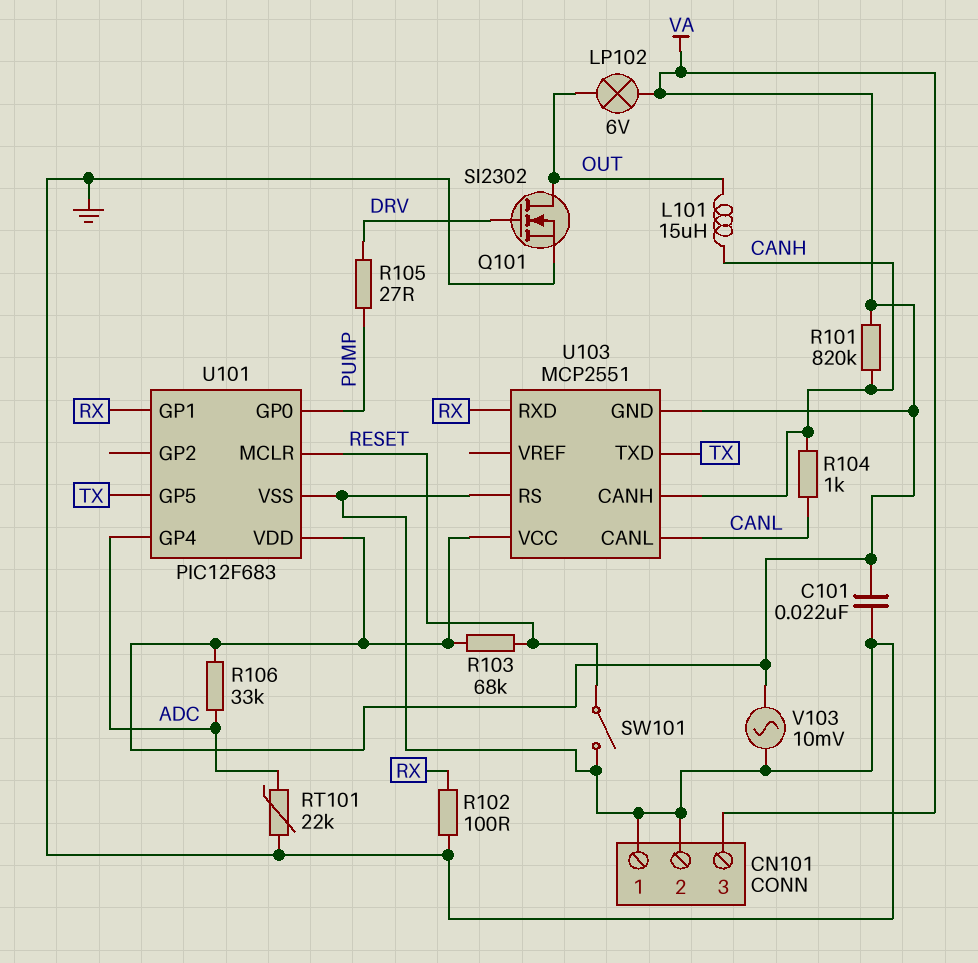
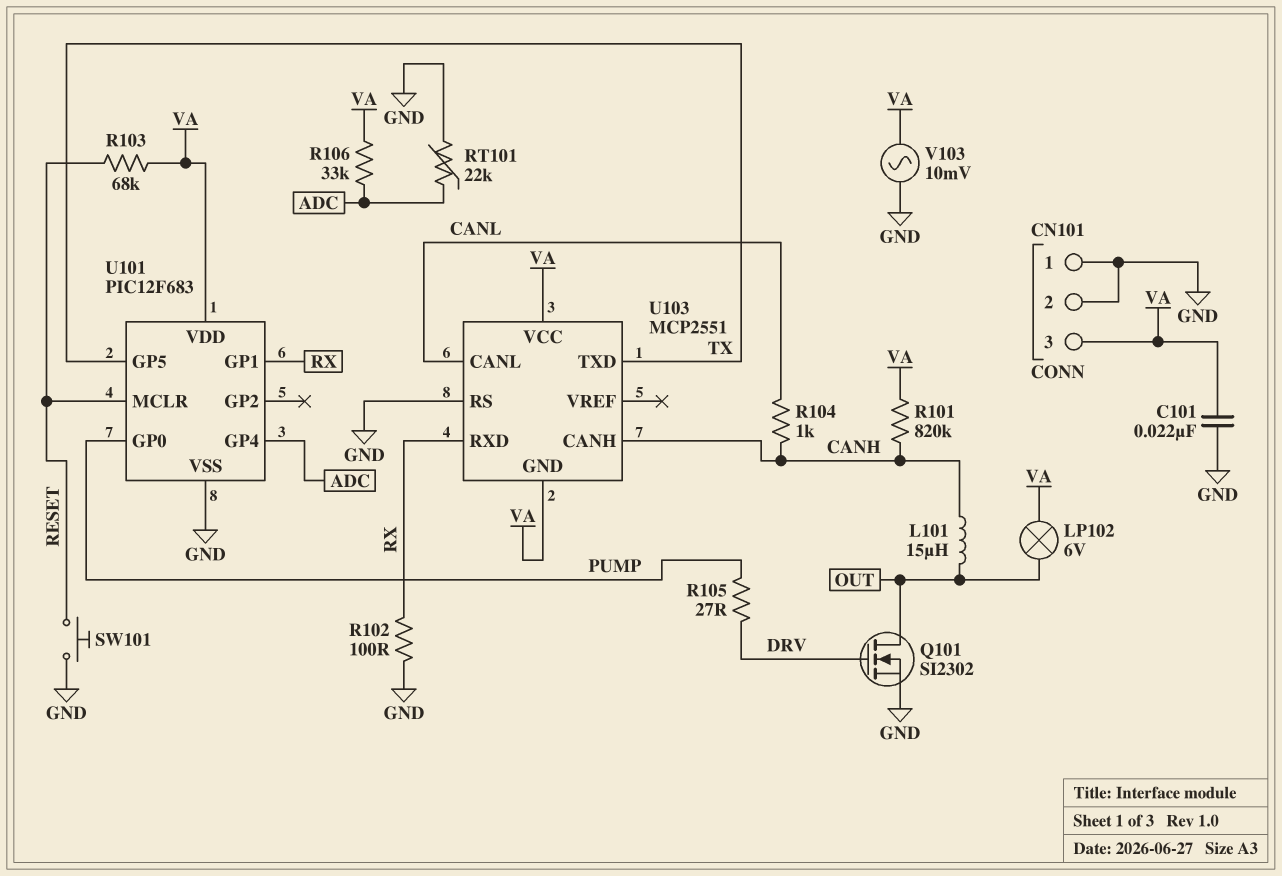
SW101: switch (GND, RESET) -> button (GND, RESET)

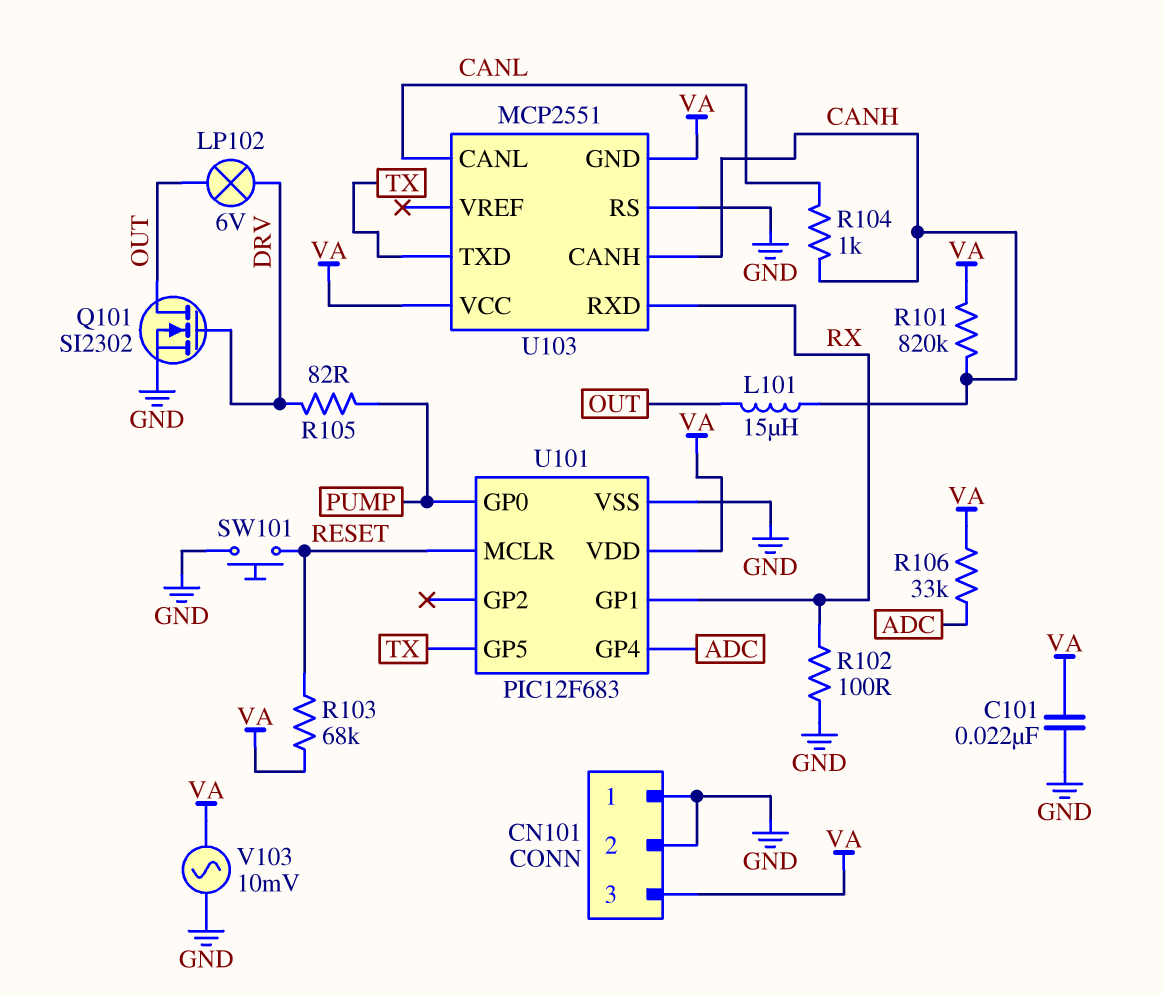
LP102: lamp 6V (OUT, VA) -> lamp 6V (DRV, OUT)
R105: 27 (DRV, PUMP) -> 82 (DRV, PUMP)
RT101: 22k (ADC, GND) -> none

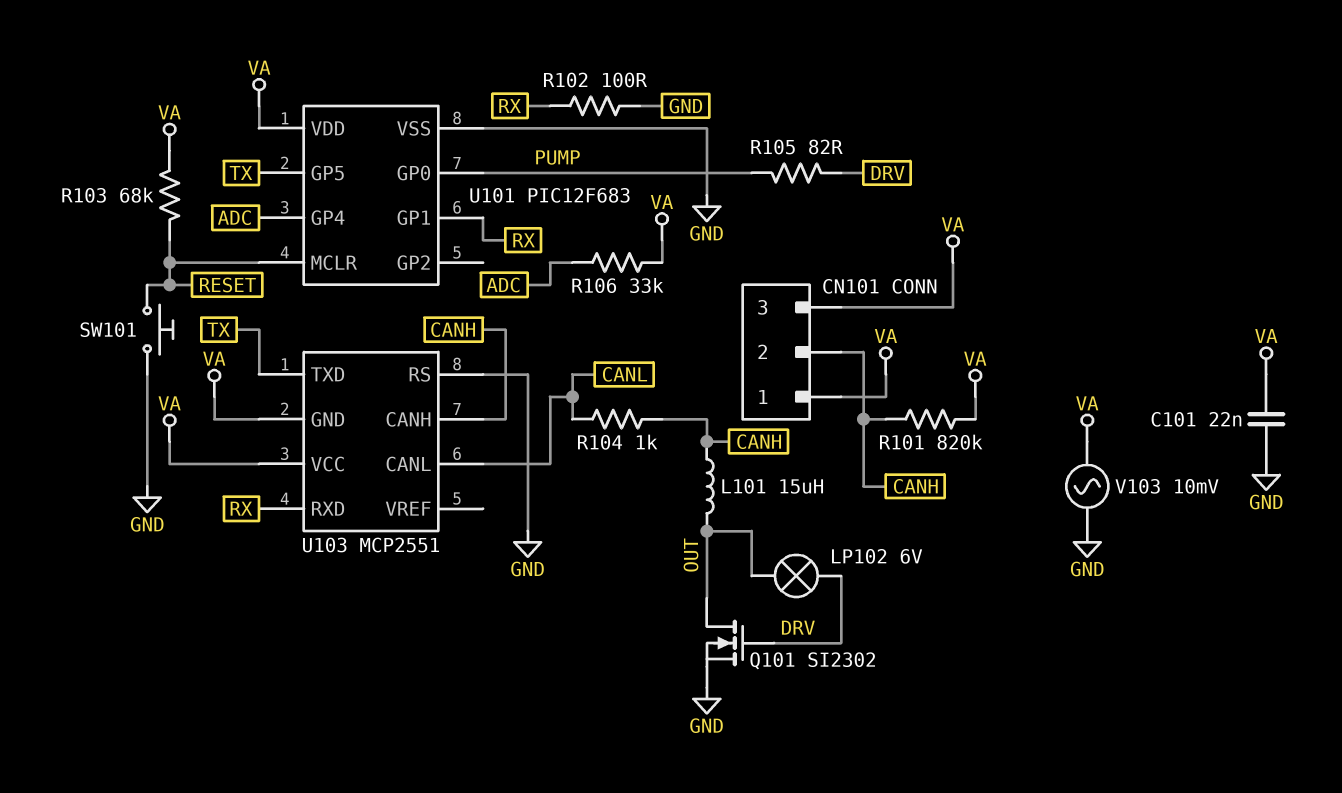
CN101 pin 1: GND -> VA
CN101 pin 2: GND -> CANH

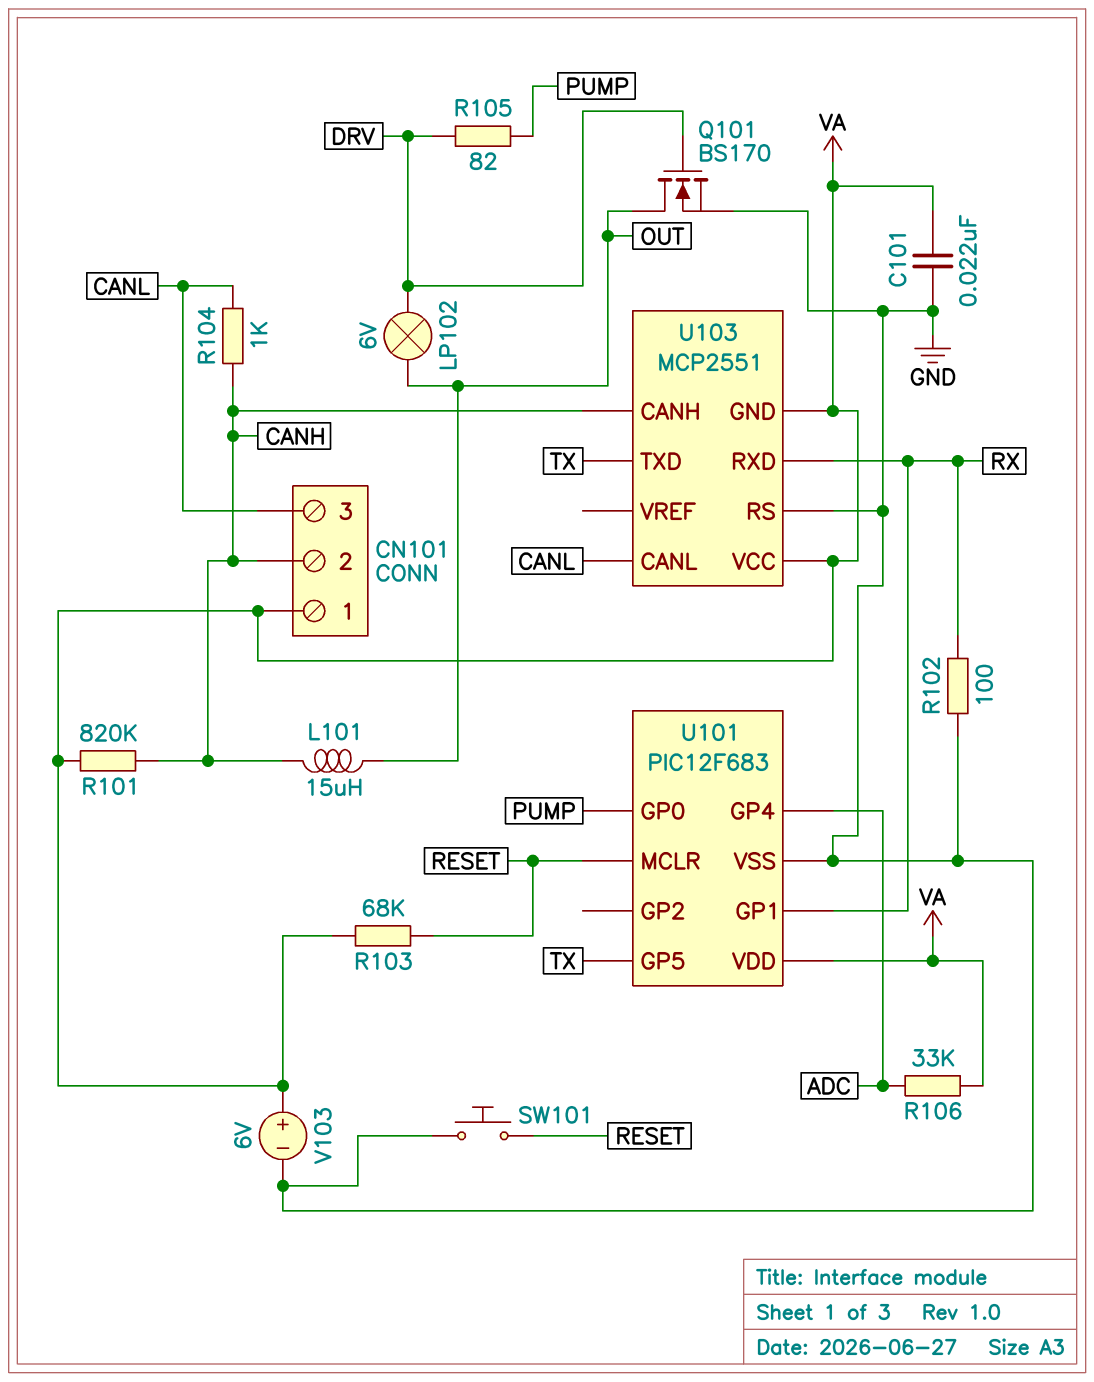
CN101 pin 3: VA -> CANL
Q101: NMOS SI2302 (G DRV, D OUT, S GND) -> NMOS BS170 (G DRV, D OUT, S GND)
V103: AC 10mV (GND, VA) -> 6V (plus VA, minus GND)

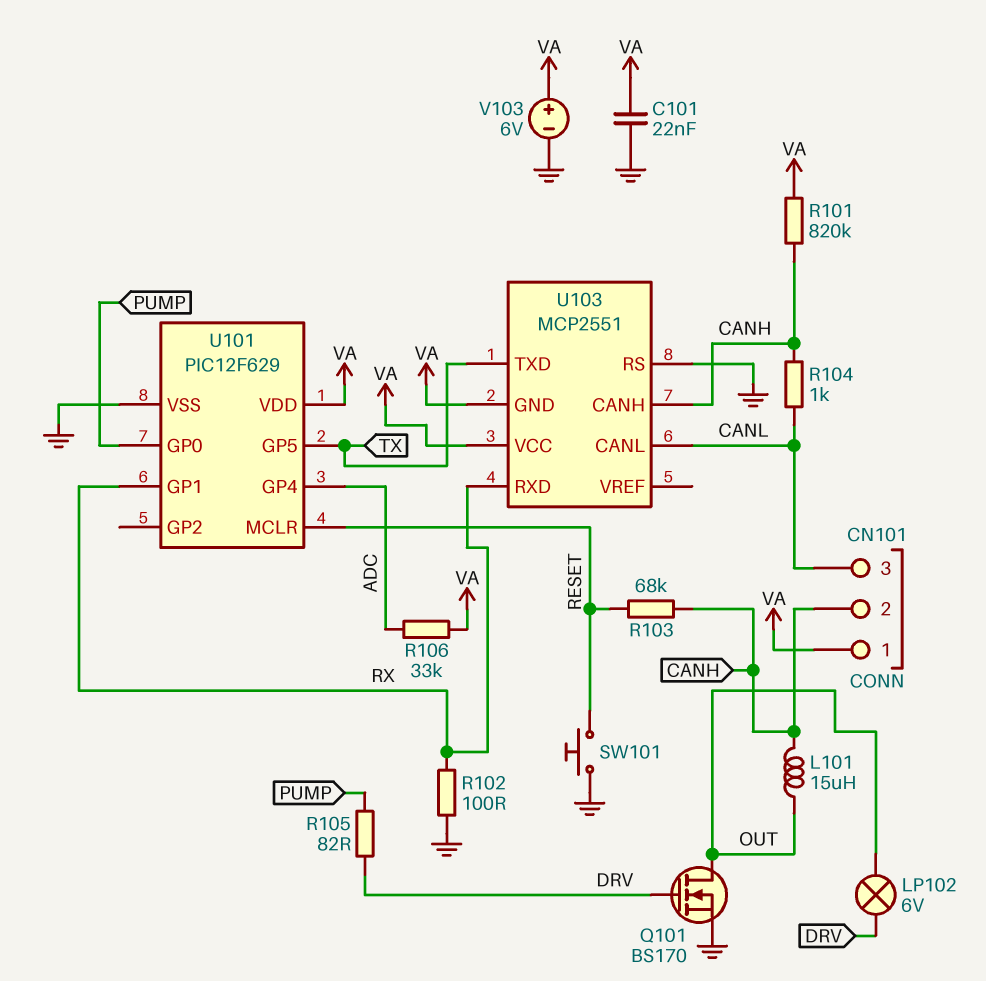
R103: 68k (RESET, VA) -> 68k (CANH, RESET)
U101: PIC12F683 -> PIC12F629

